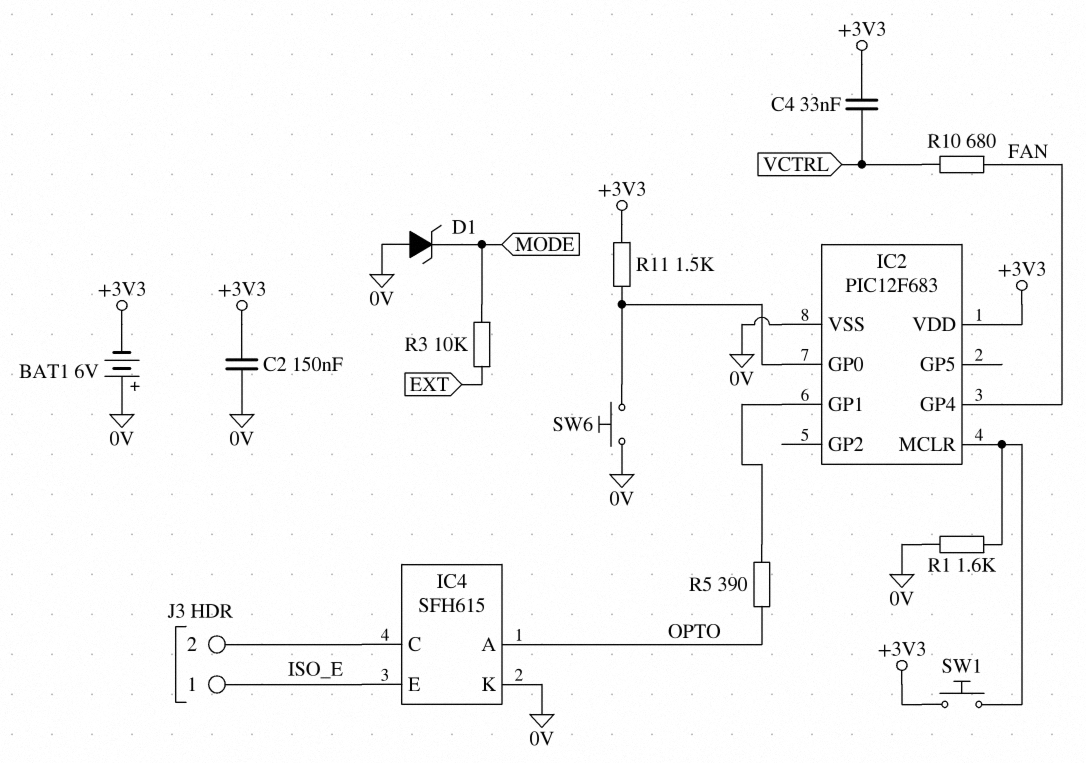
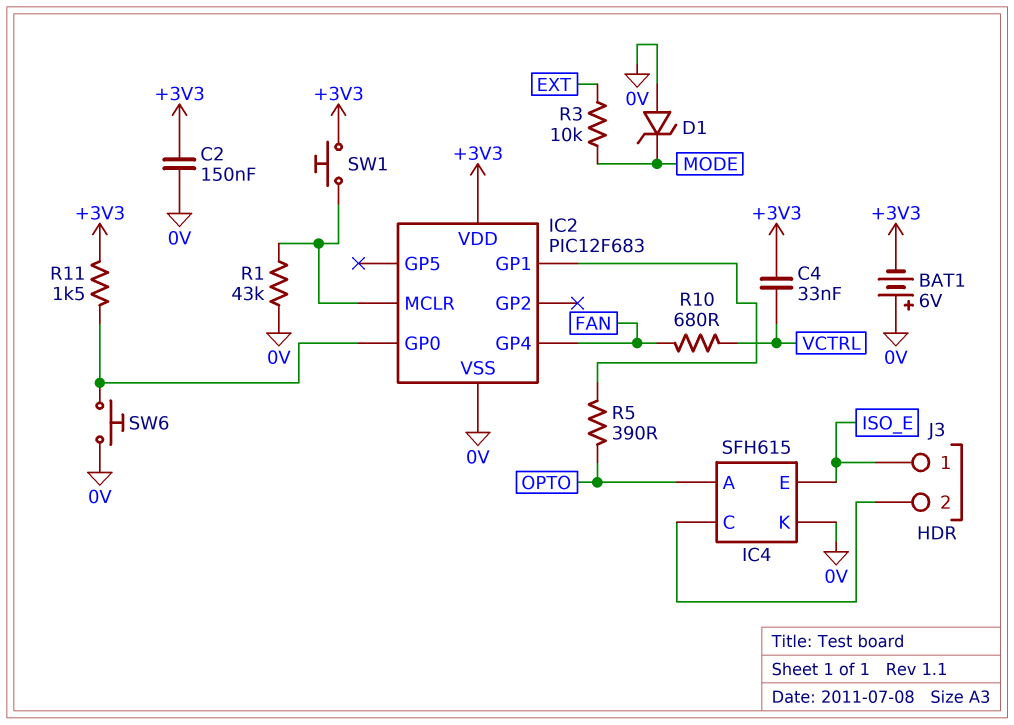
R1: 1.6k (0V, IC2/MCLR) -> 43k (0V, IC2/MCLR)

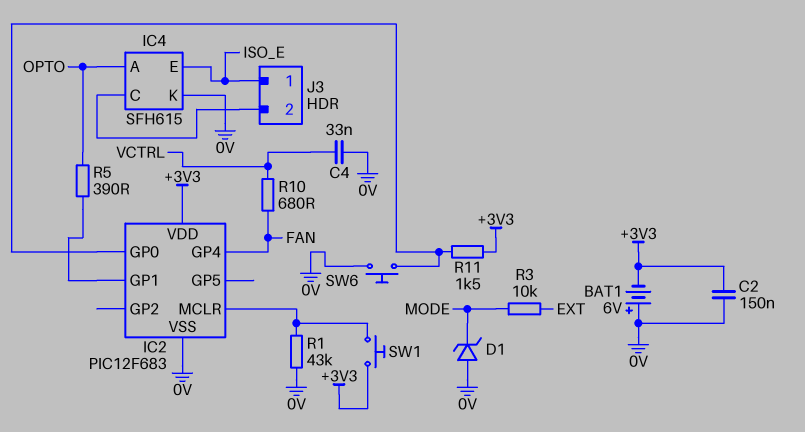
C4: 33nF (+3V3, VCTRL) -> 33nF (0V, VCTRL)

